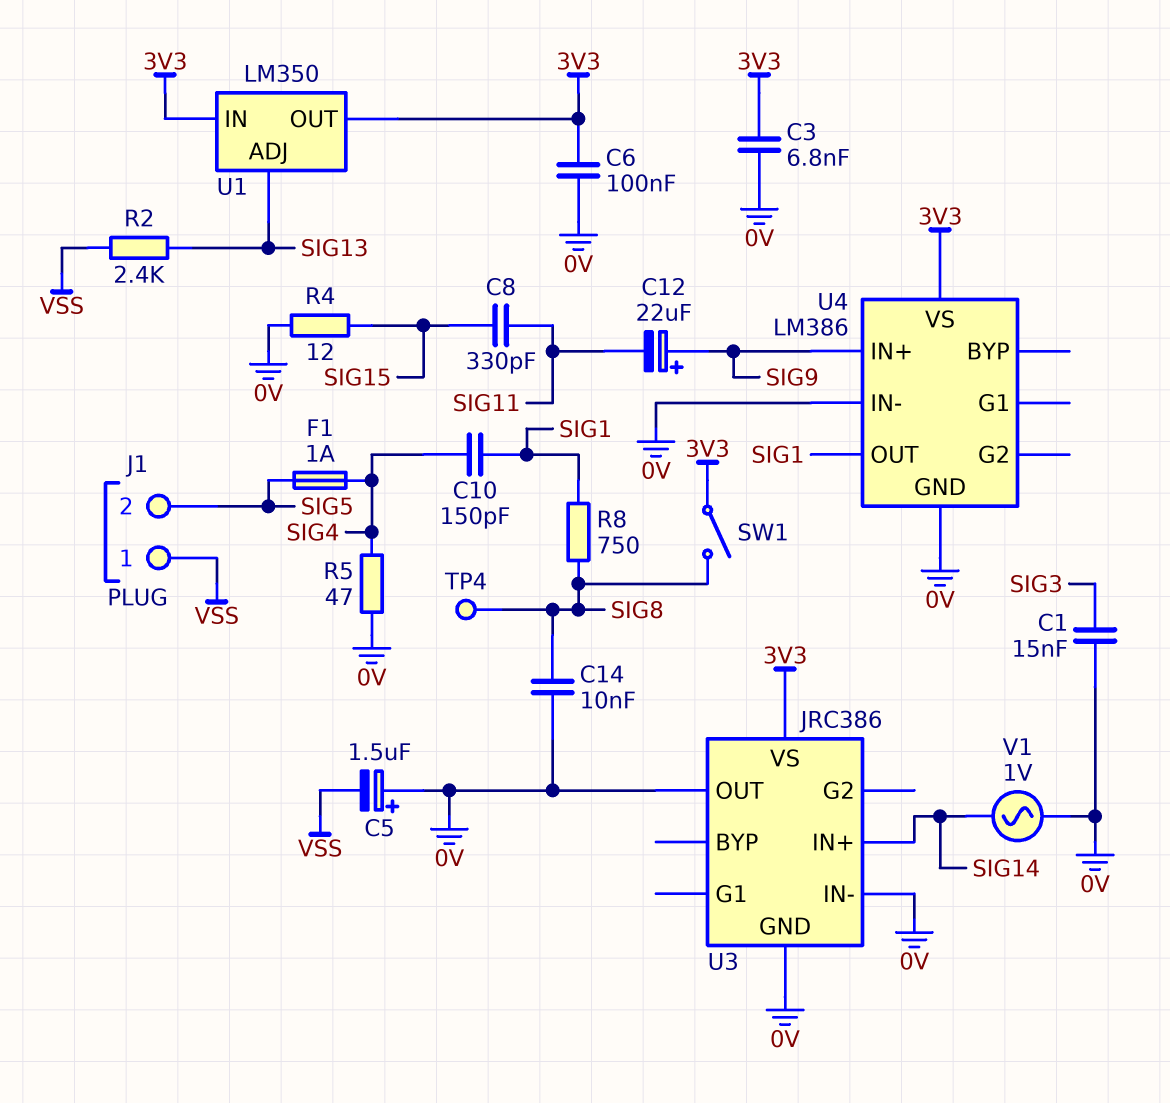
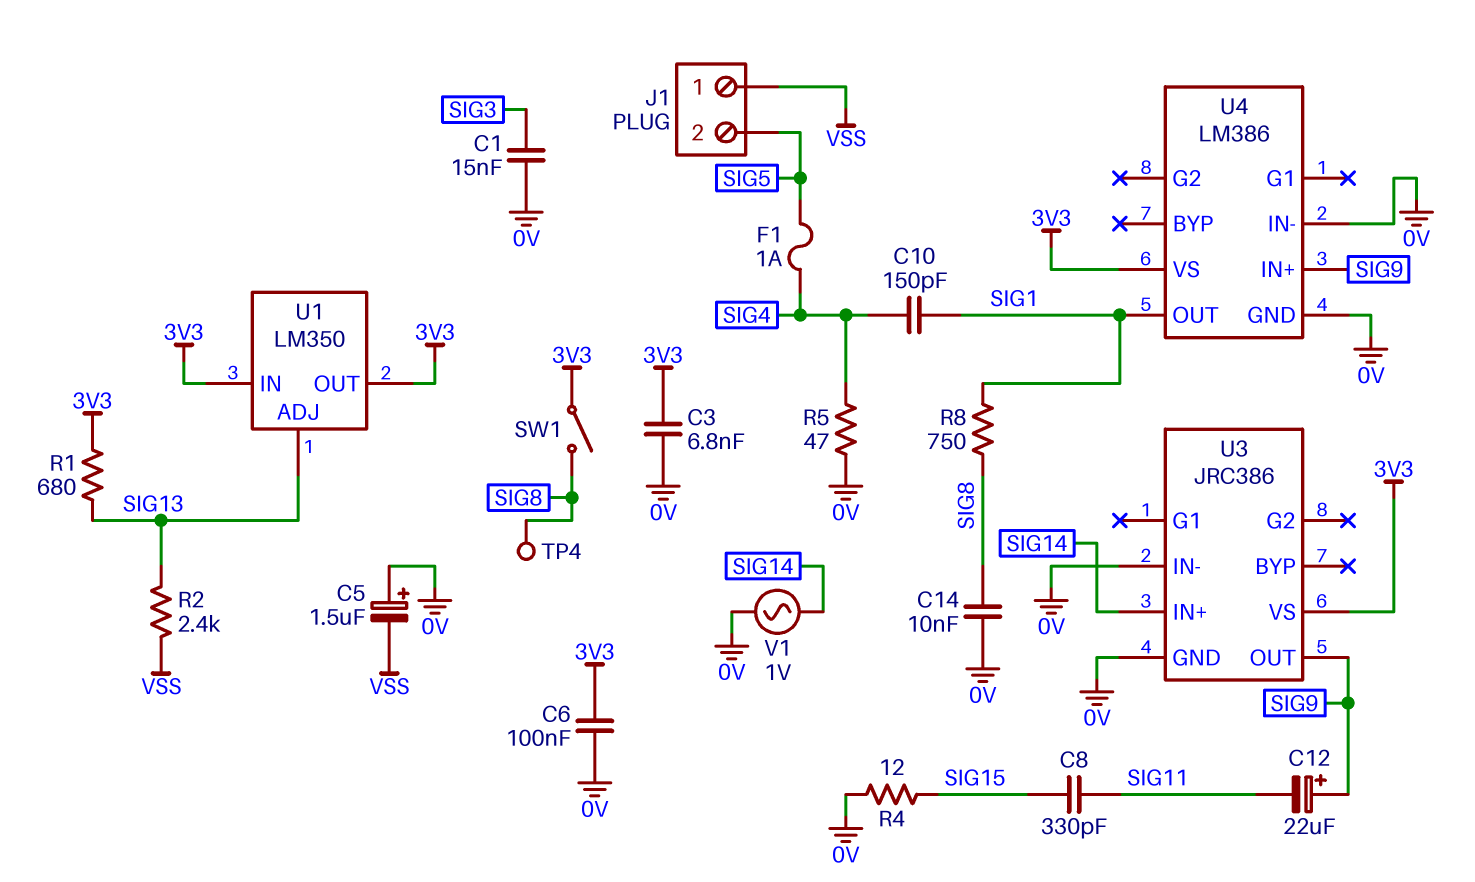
R1: none -> 680 (3V3, SIG13)
U3 pin OUT: 0V -> SIG9

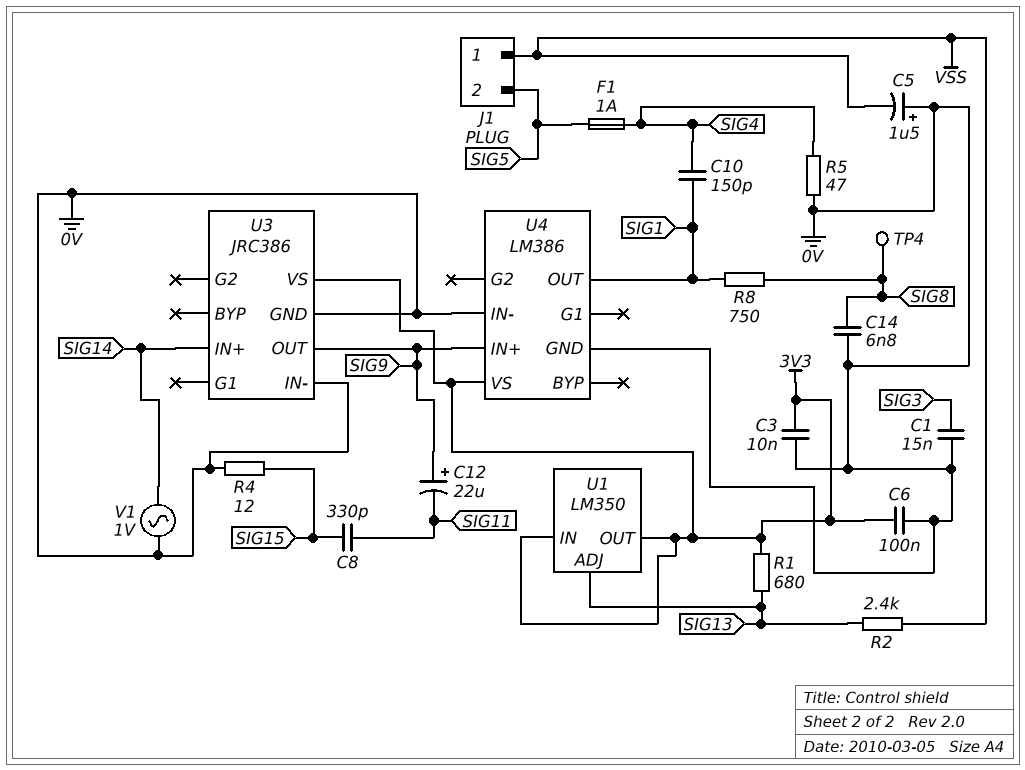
C3: 6.8nF (0V, 3V3) -> 10nF (0V, 3V3)
C14: 10nF (0V, SIG8) -> 6.8nF (0V, SIG8)
SW1: switch (3V3, SIG8) -> none

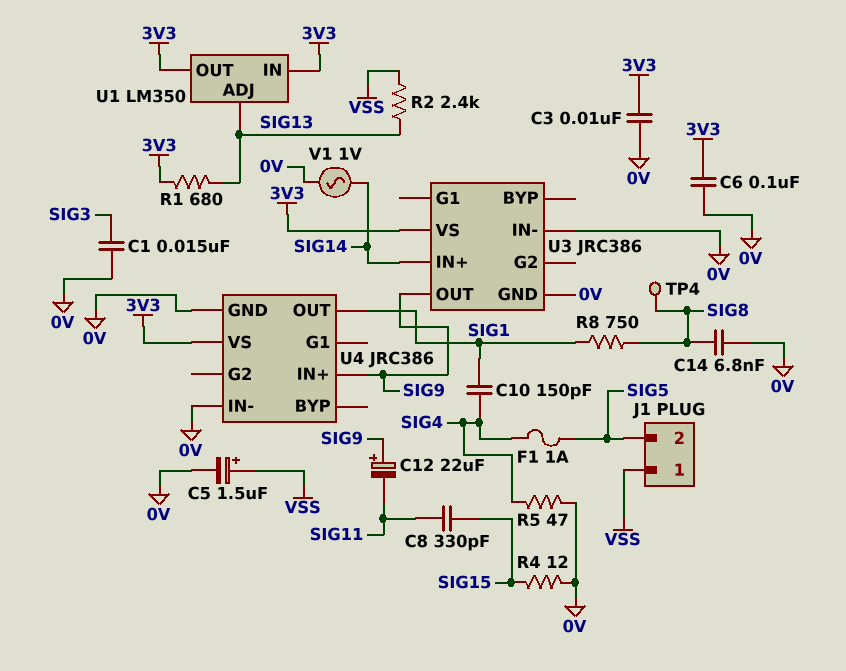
C5: 1.5uF (plus 0V, minus VSS) -> 1.5uF (plus VSS, minus 0V)
U4: LM386 -> JRC386

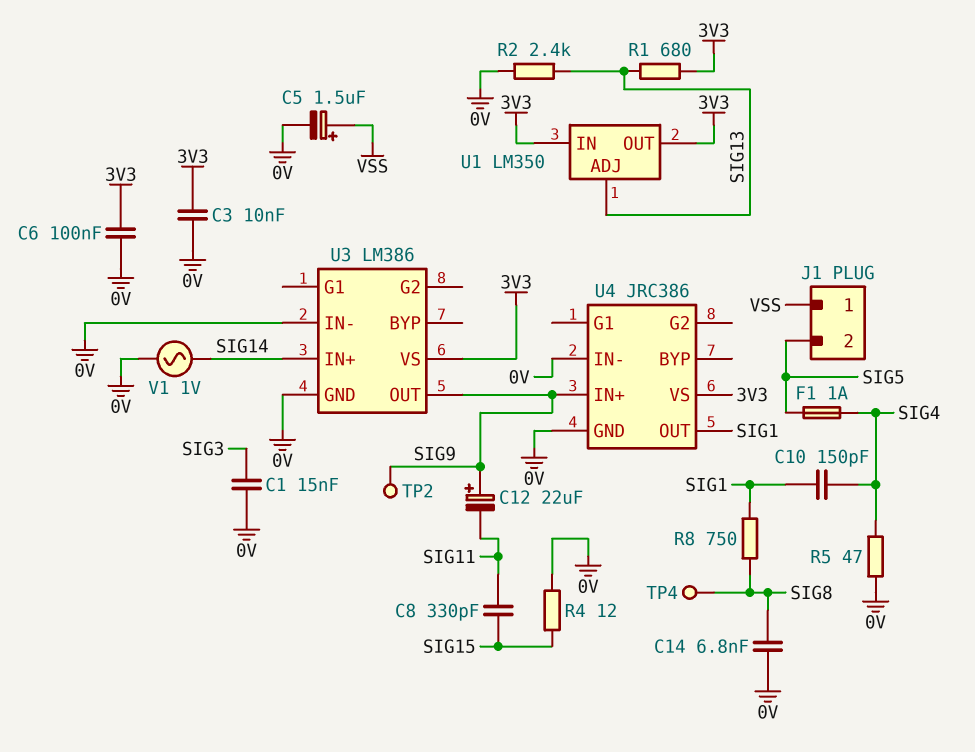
R2: 2.4k (SIG13, VSS) -> 2.4k (0V, SIG13)
TP2: none -> test point (SIG9)
U3: JRC386 -> LM386

